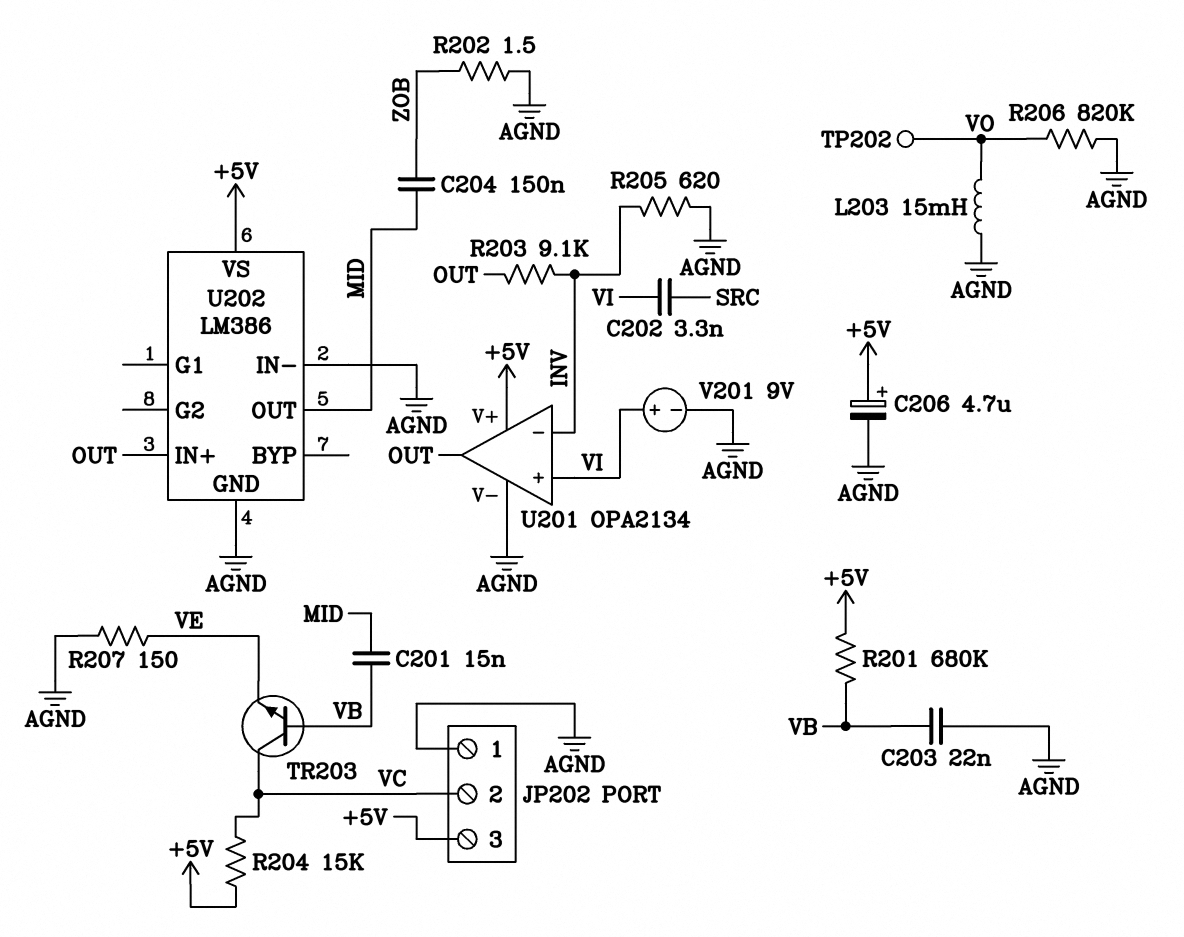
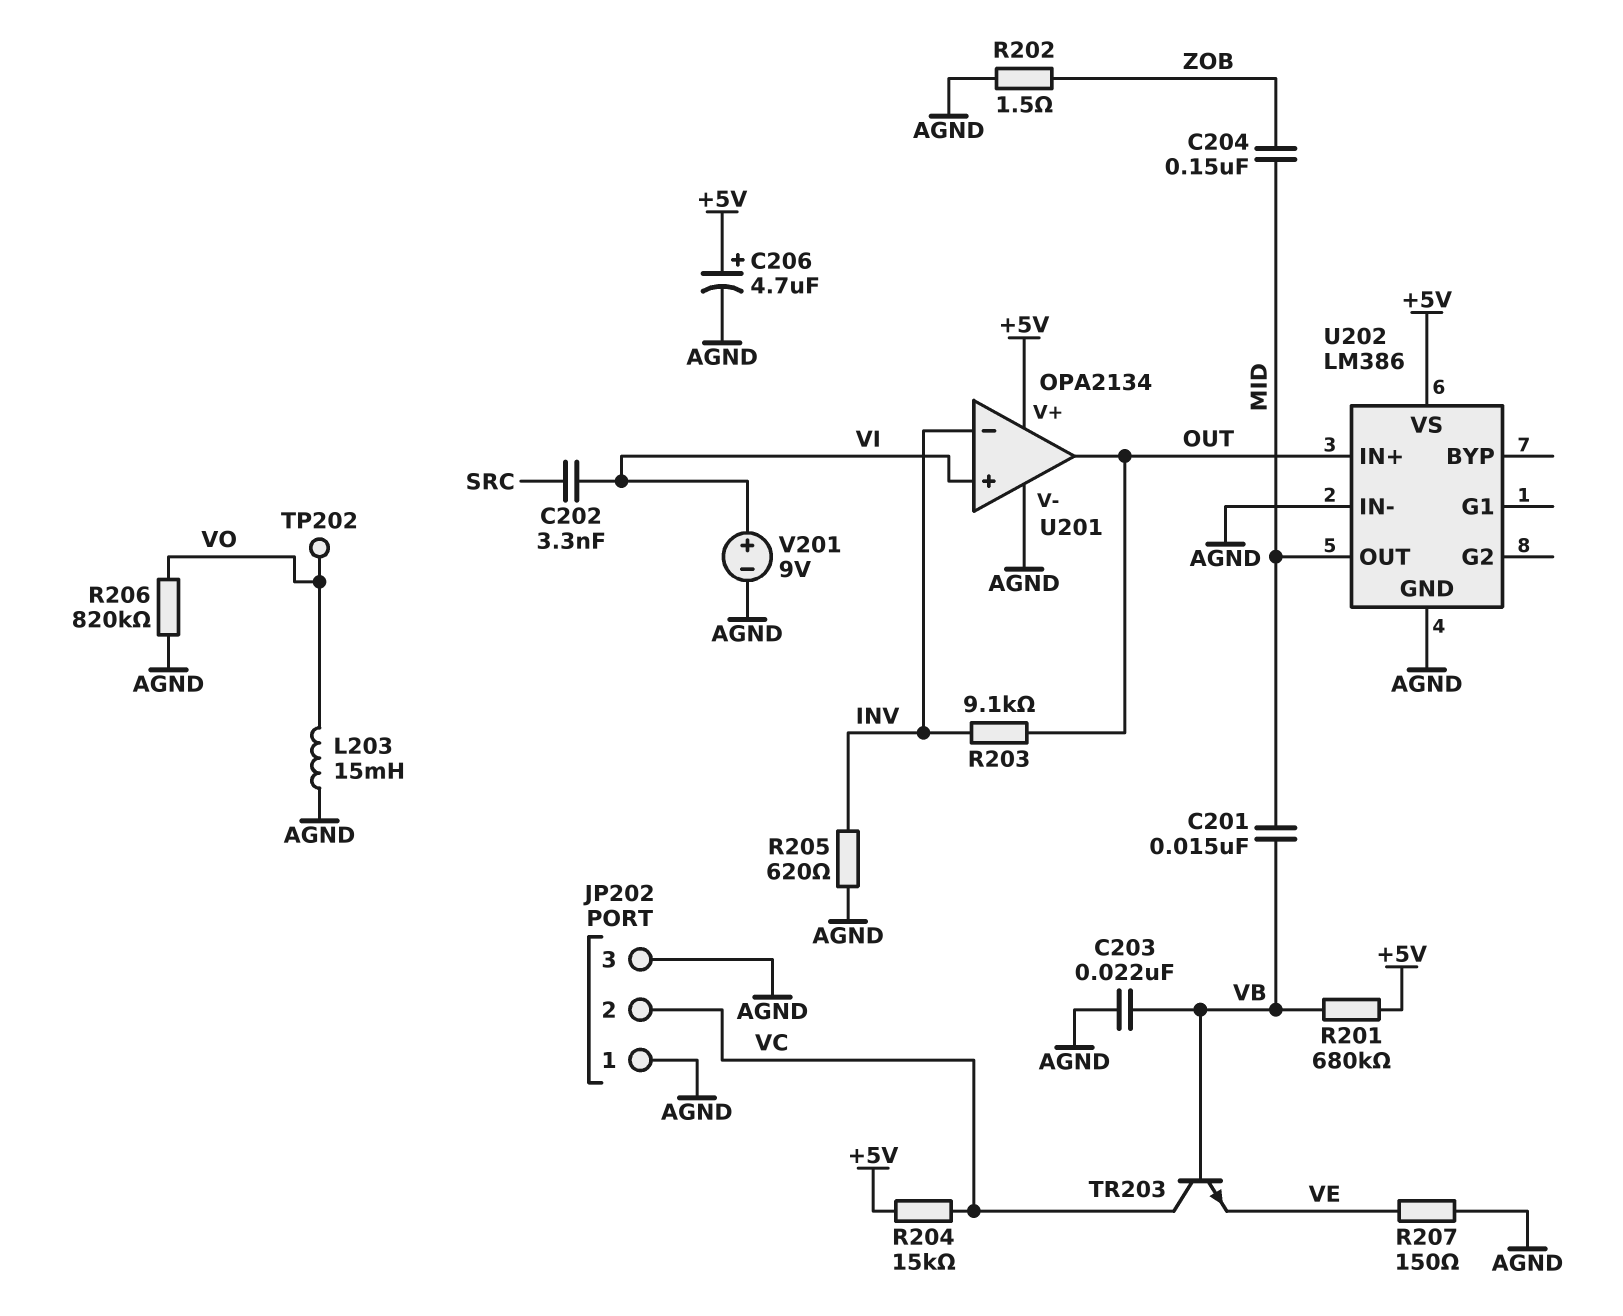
JP202 pin 3: +5V -> AGND

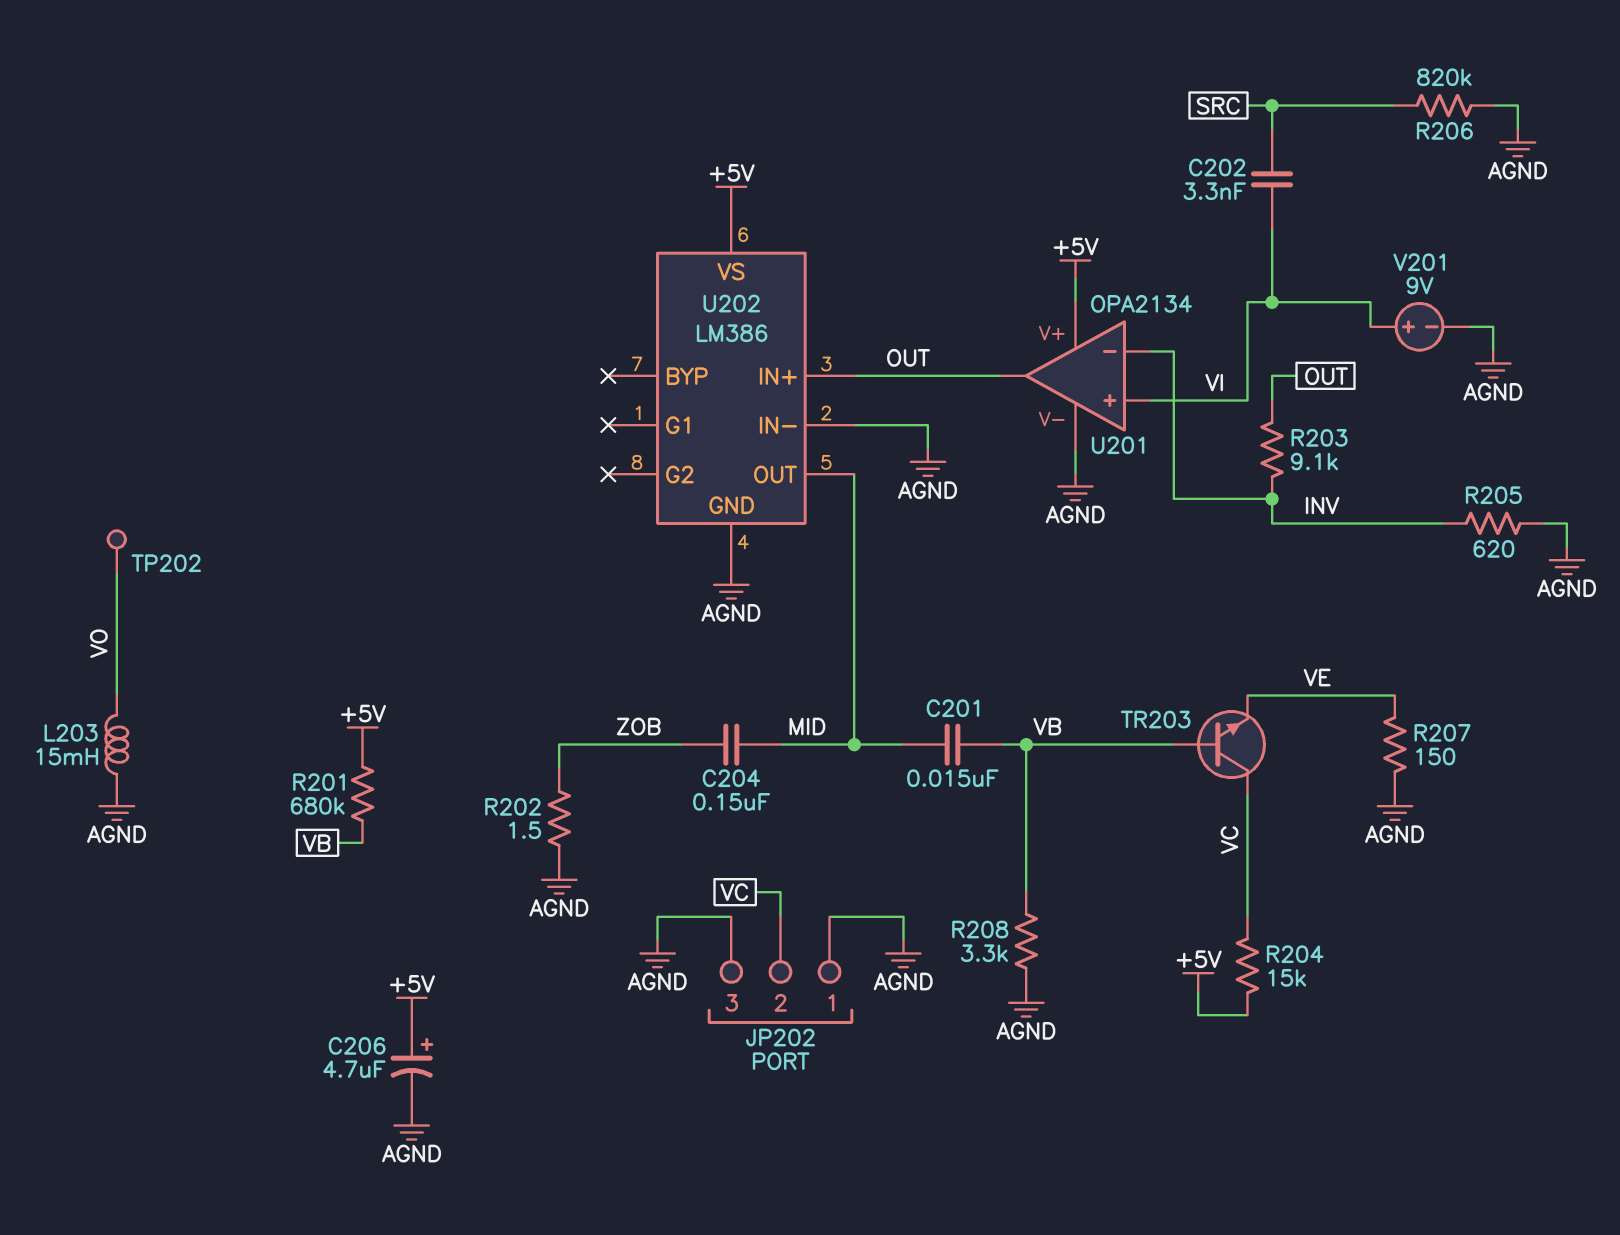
C203: 22nF (AGND, VB) -> none
R206: 820k (AGND, VO) -> 820k (AGND, SRC)
R208: none -> 3.3k (AGND, VB)

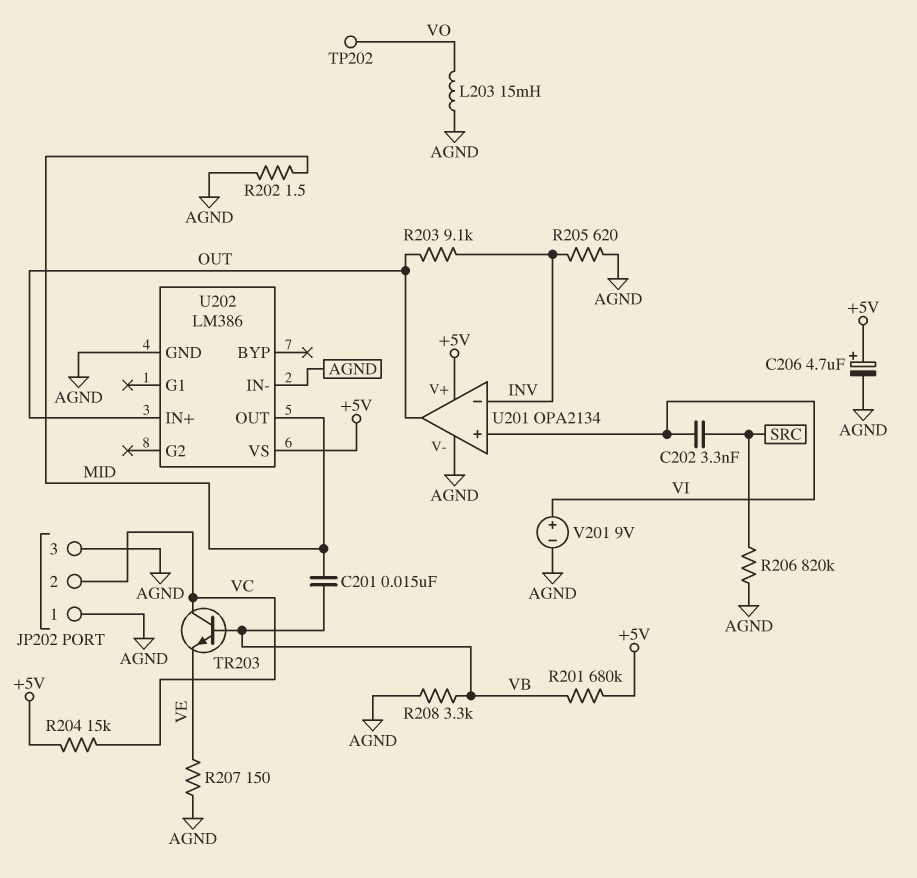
C204: 150nF (MID, ZOB) -> none
R202: 1.5 (AGND, ZOB) -> 1.5 (AGND, MID)

